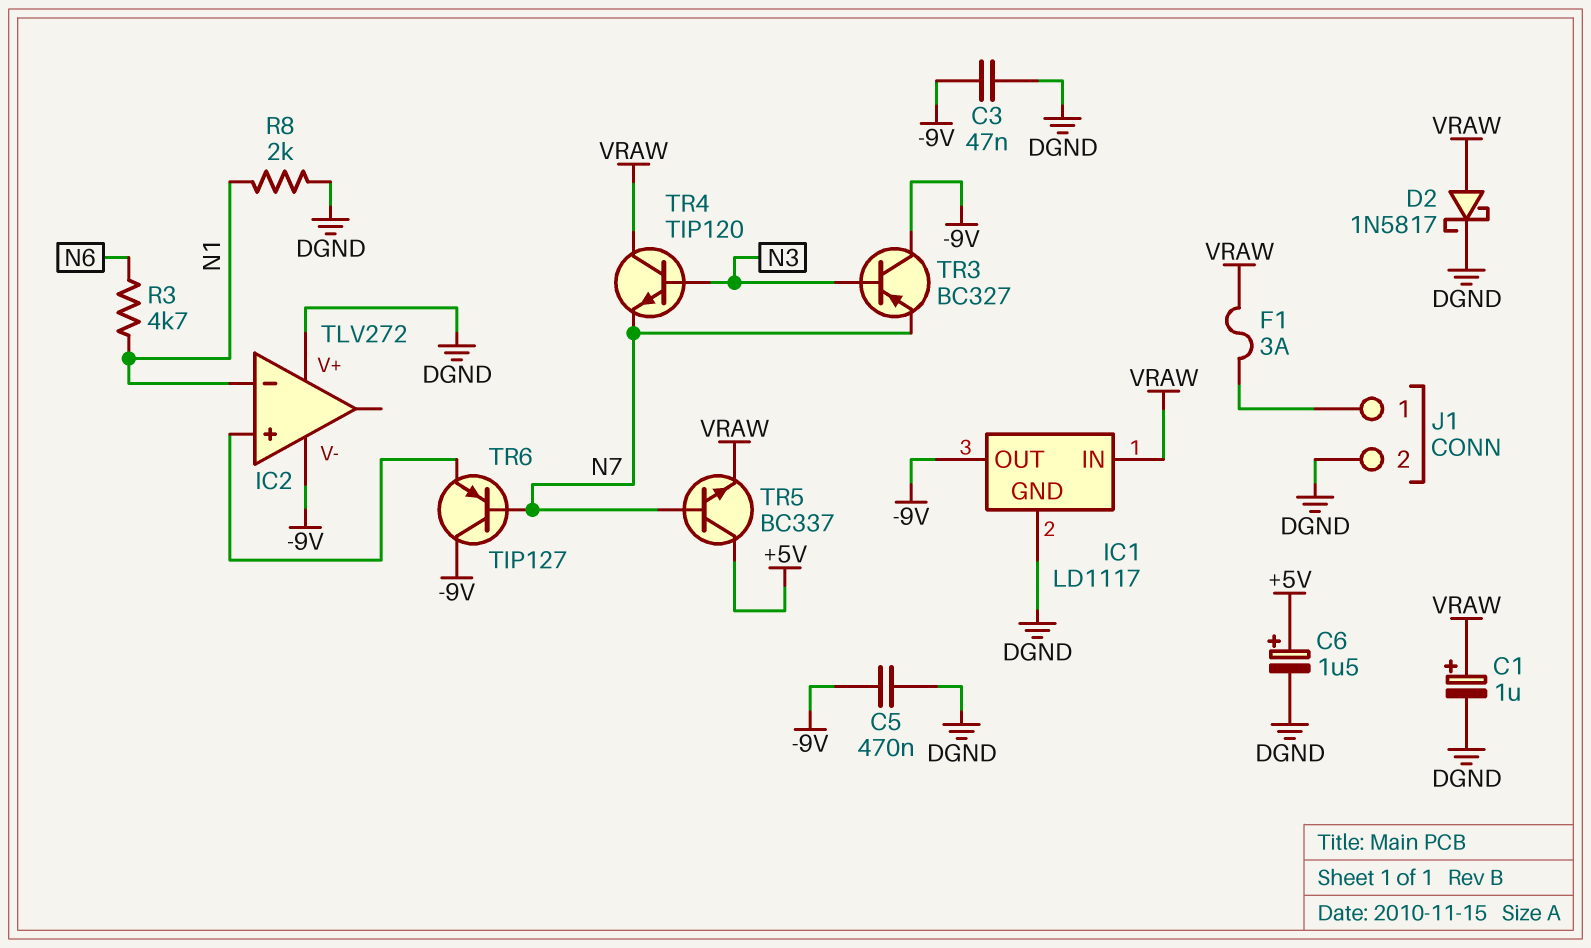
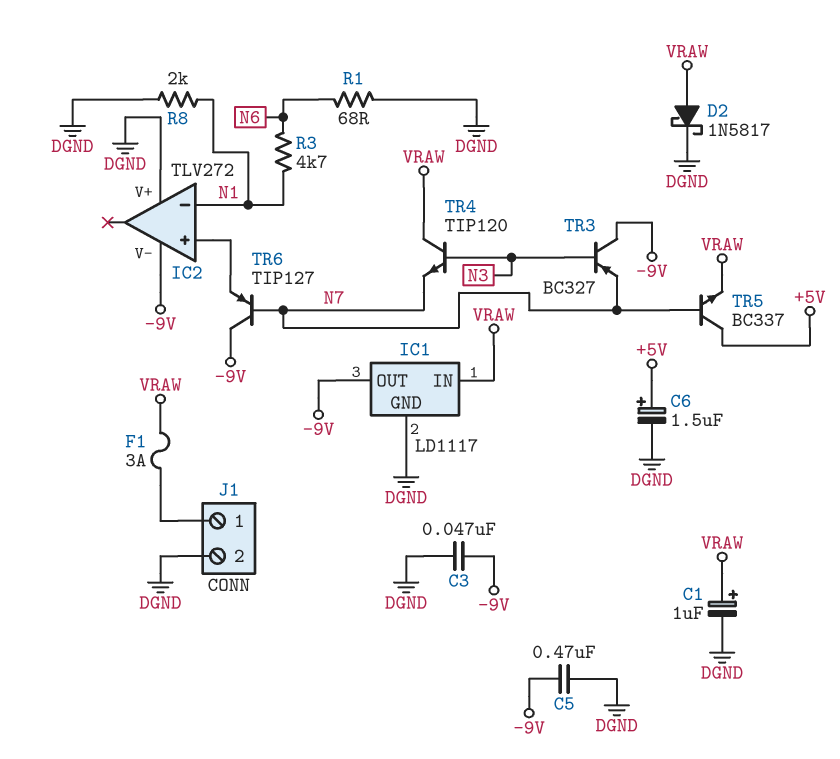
R1: none -> 68 (DGND, N6)

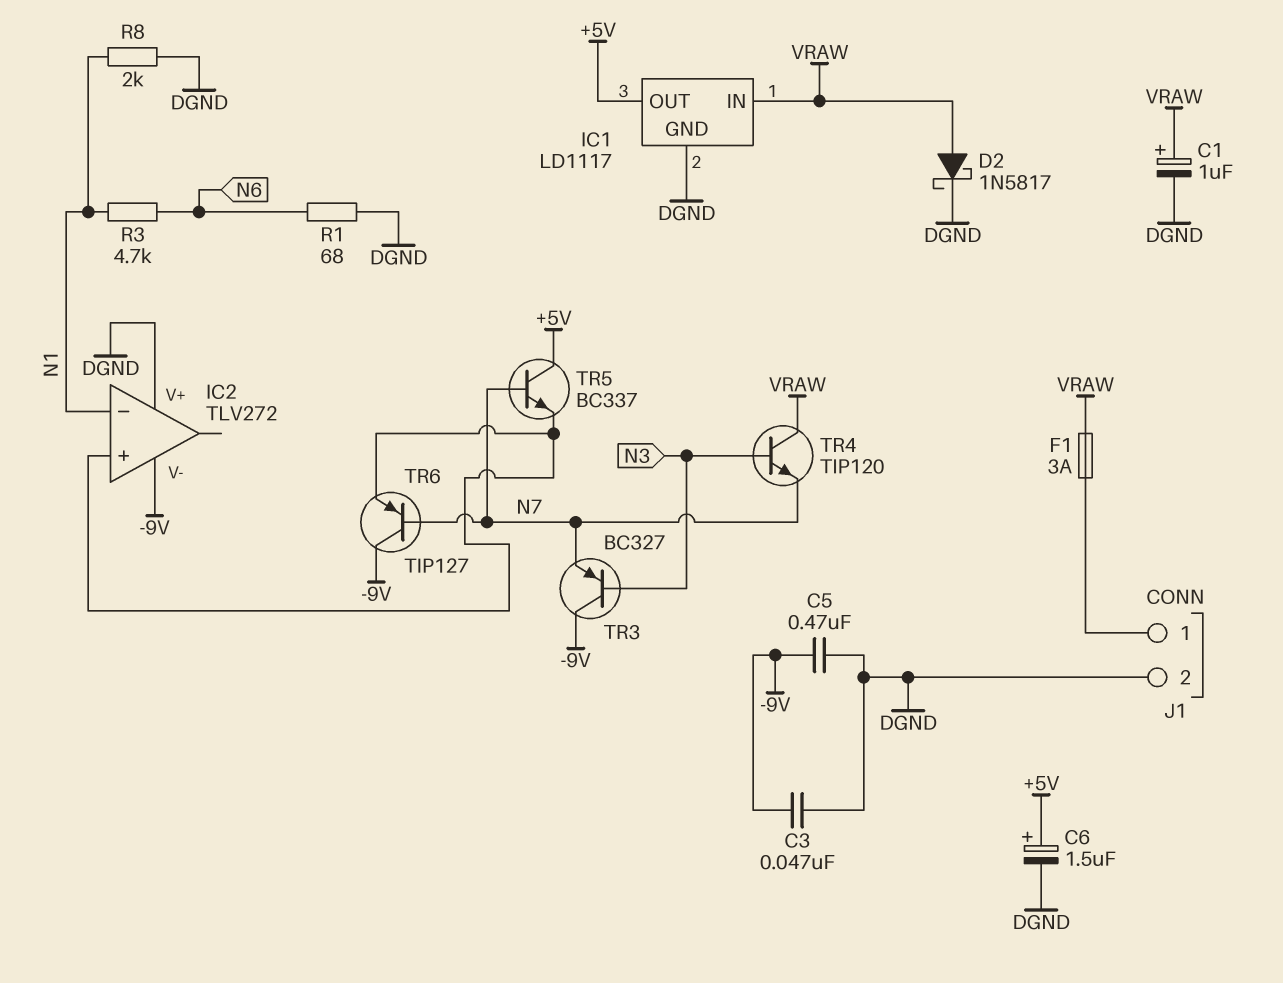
IC1 pin OUT: -9V -> +5V
TR5: NPN BC337 (B N7, C +5V, E VRAW) -> NPN BC337 (B N7, C +5V, E IC2/in+)

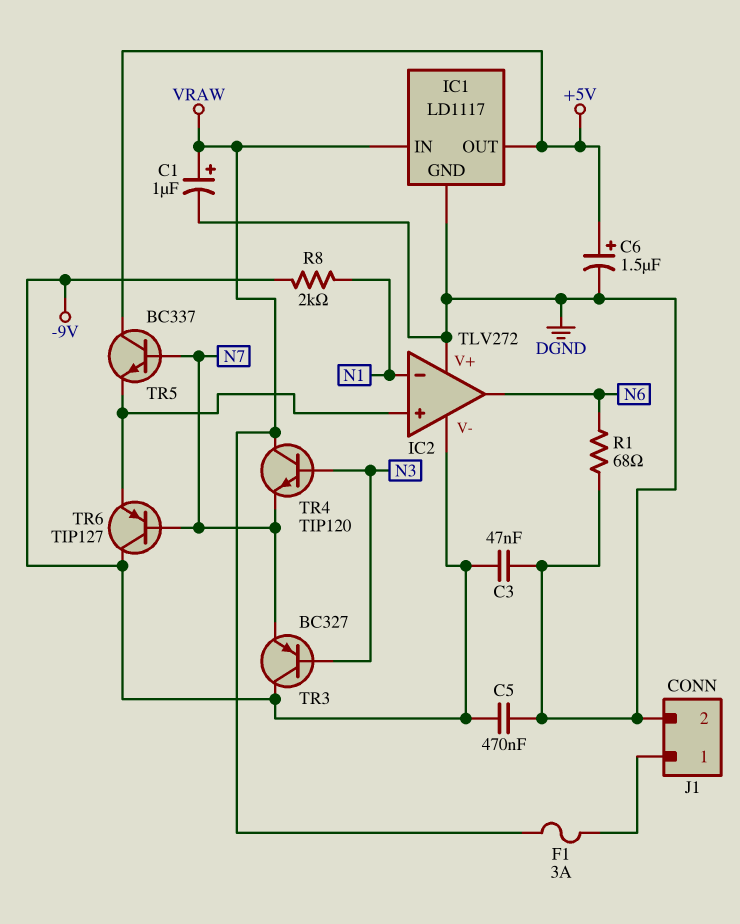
D2: schottky 1N5817 (A VRAW, K DGND) -> none
IC2 pin out: none -> N6
R3: 4.7k (N1, N6) -> none
R8: 2k (DGND, N1) -> 2k (-9V, N1)

